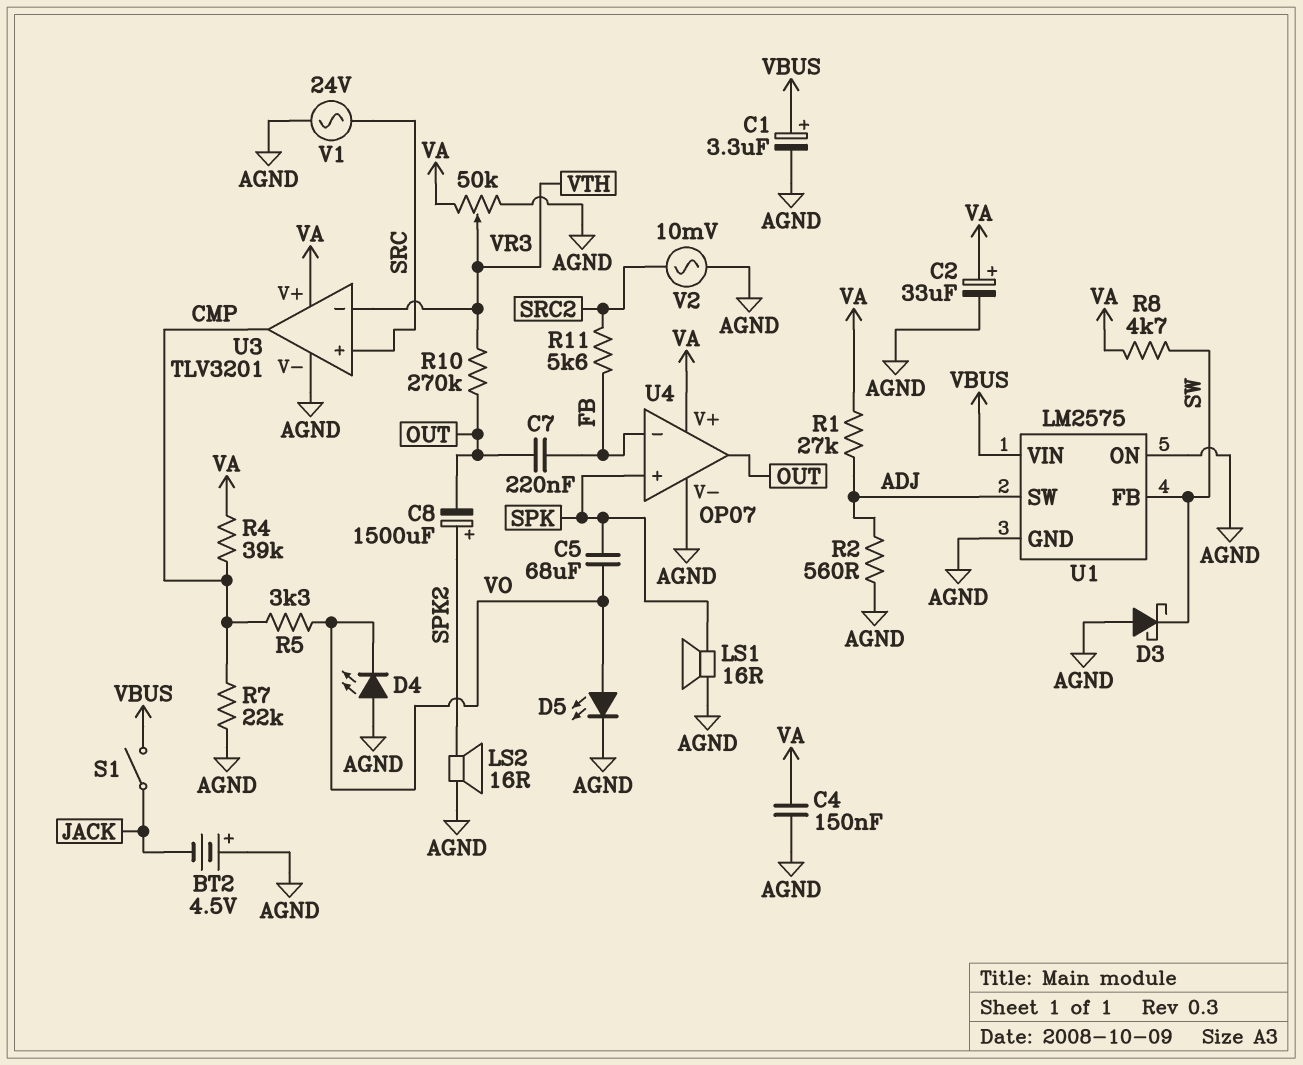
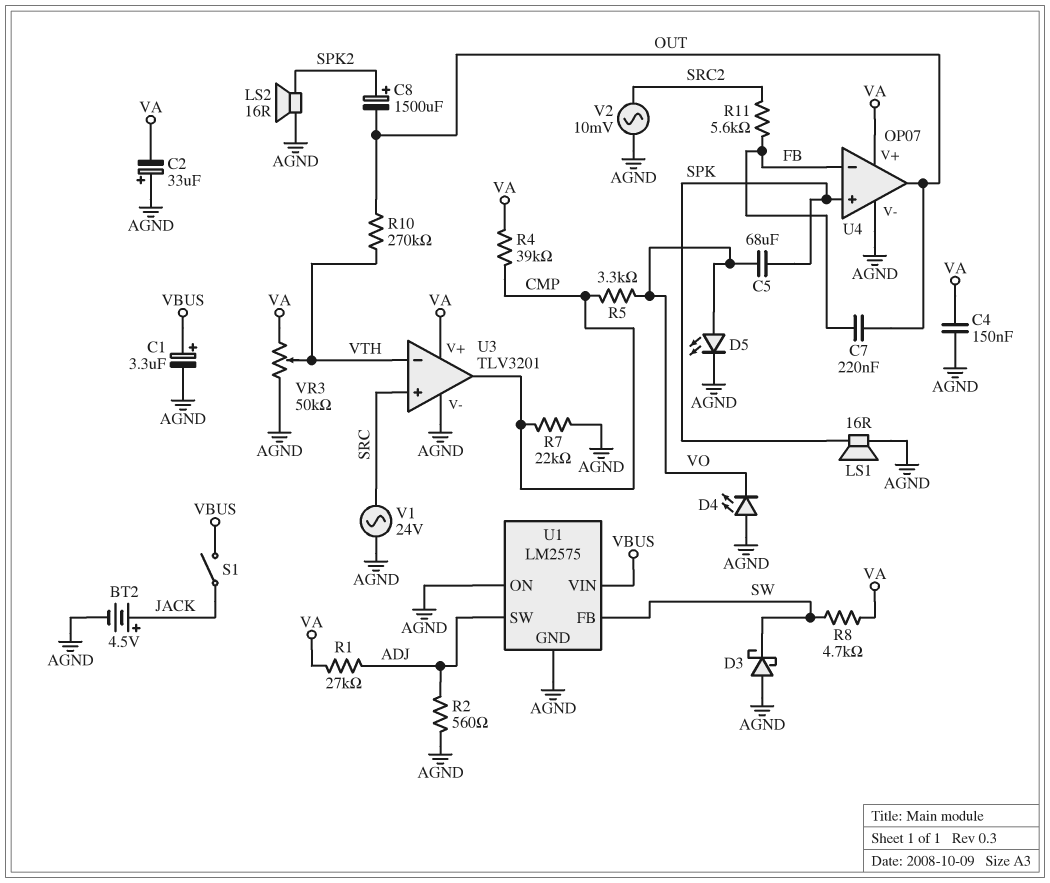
BT2: 4.5V (plus AGND, minus JACK) -> 4.5V (plus JACK, minus AGND)
C2: 33uF (plus VA, minus AGND) -> 33uF (plus AGND, minus VA)

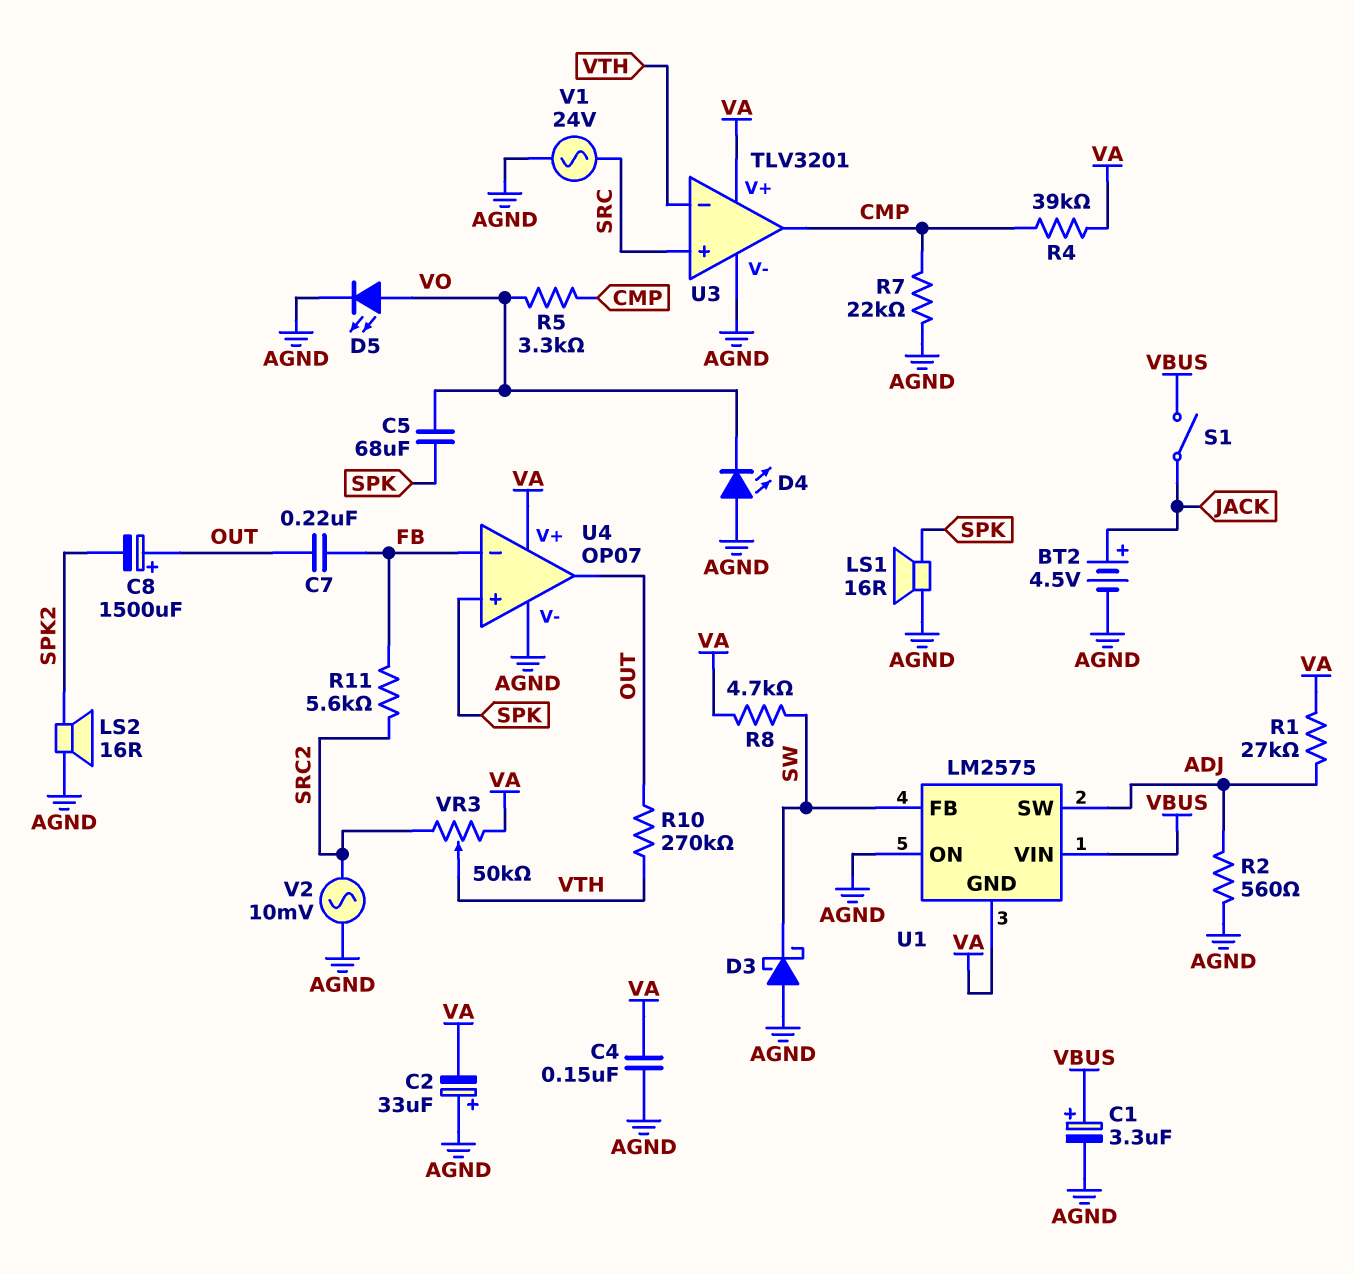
C8: 1500uF (plus SPK2, minus OUT) -> 1500uF (plus OUT, minus SPK2)
U1 pin GND: AGND -> VA
VR3: 50k (AGND, VA, wiper VTH) -> 50k (SRC2, VA, wiper VTH)

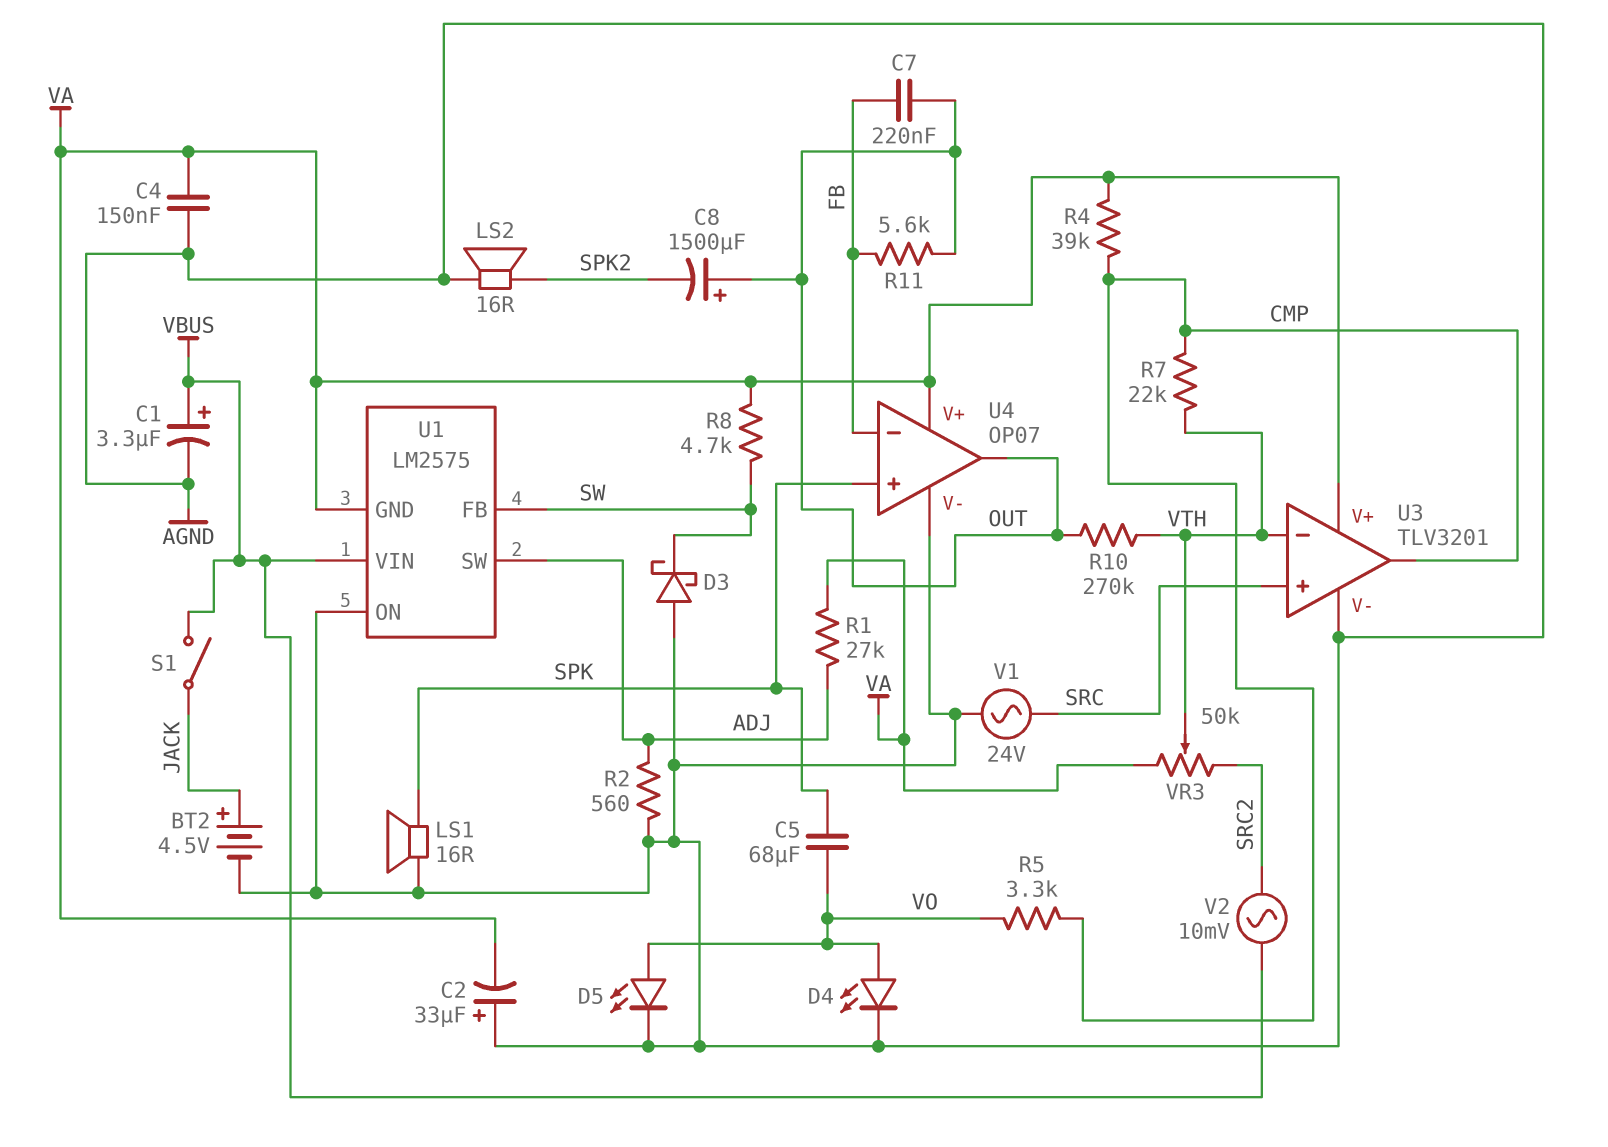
D4: LED (A AGND, K VO) -> LED (A VO, K AGND)
R7: 22k (AGND, CMP) -> 22k (CMP, VTH)
R11: 5.6k (FB, SRC2) -> 5.6k (FB, OUT)
V2: AC 10mV (AGND, SRC2) -> AC 10mV (SRC2, VBUS)

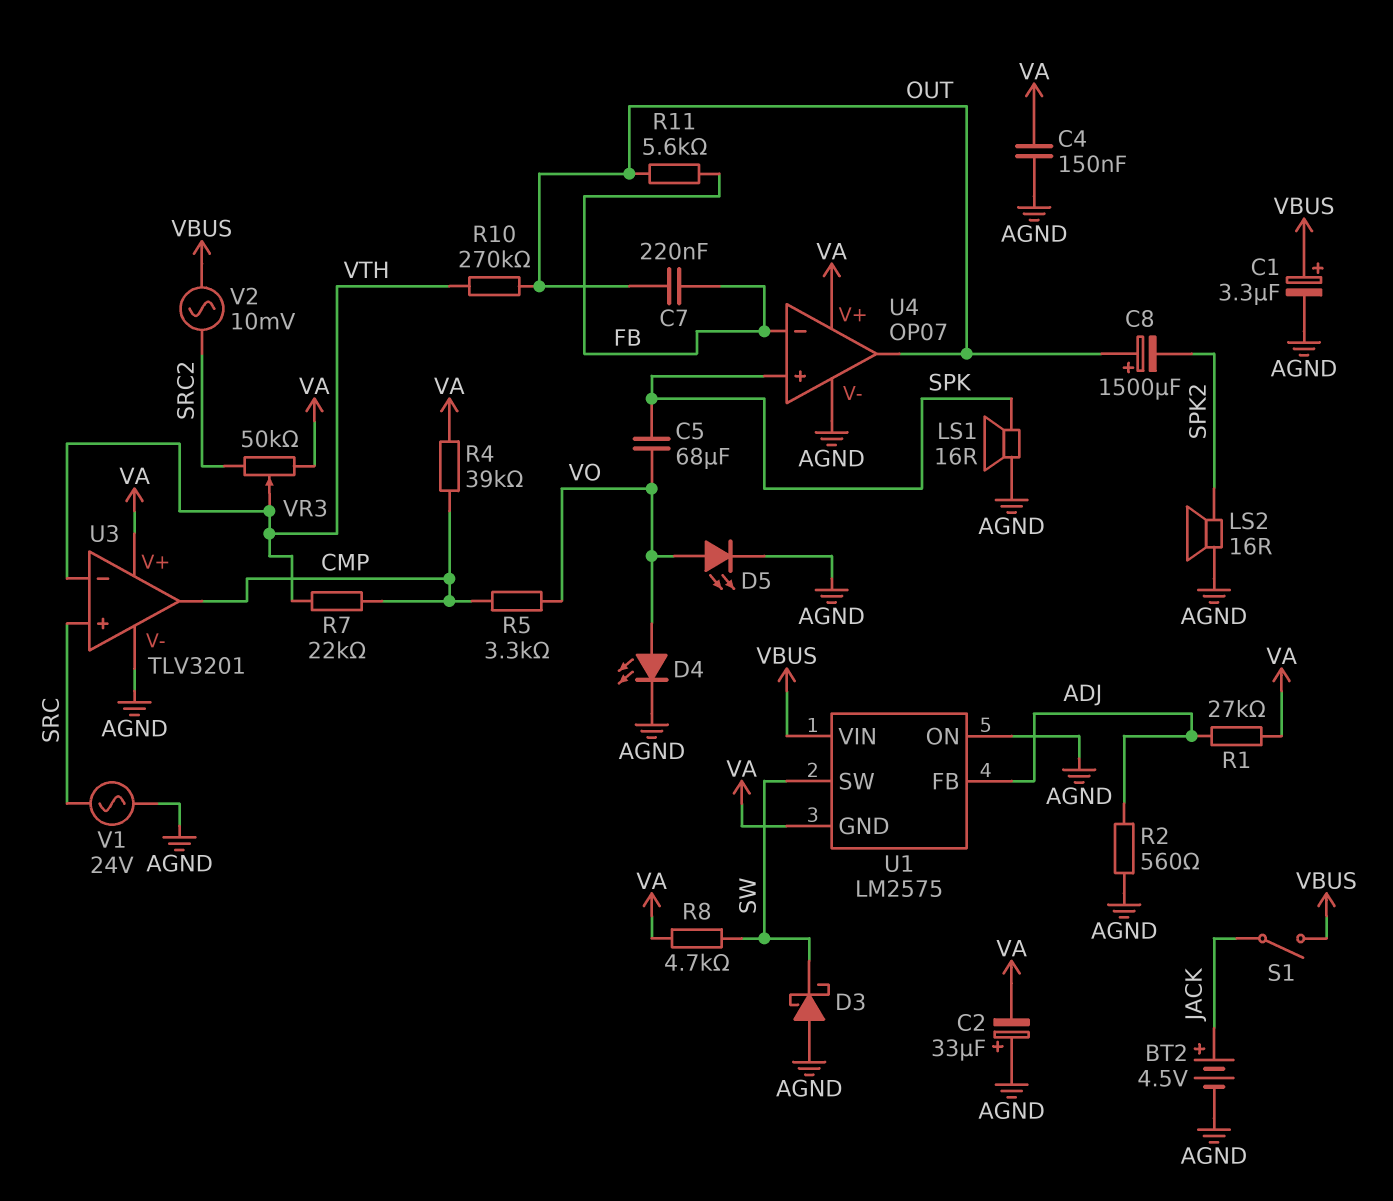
U1 pin FB: SW -> ADJ
U1 pin SW: ADJ -> SW

